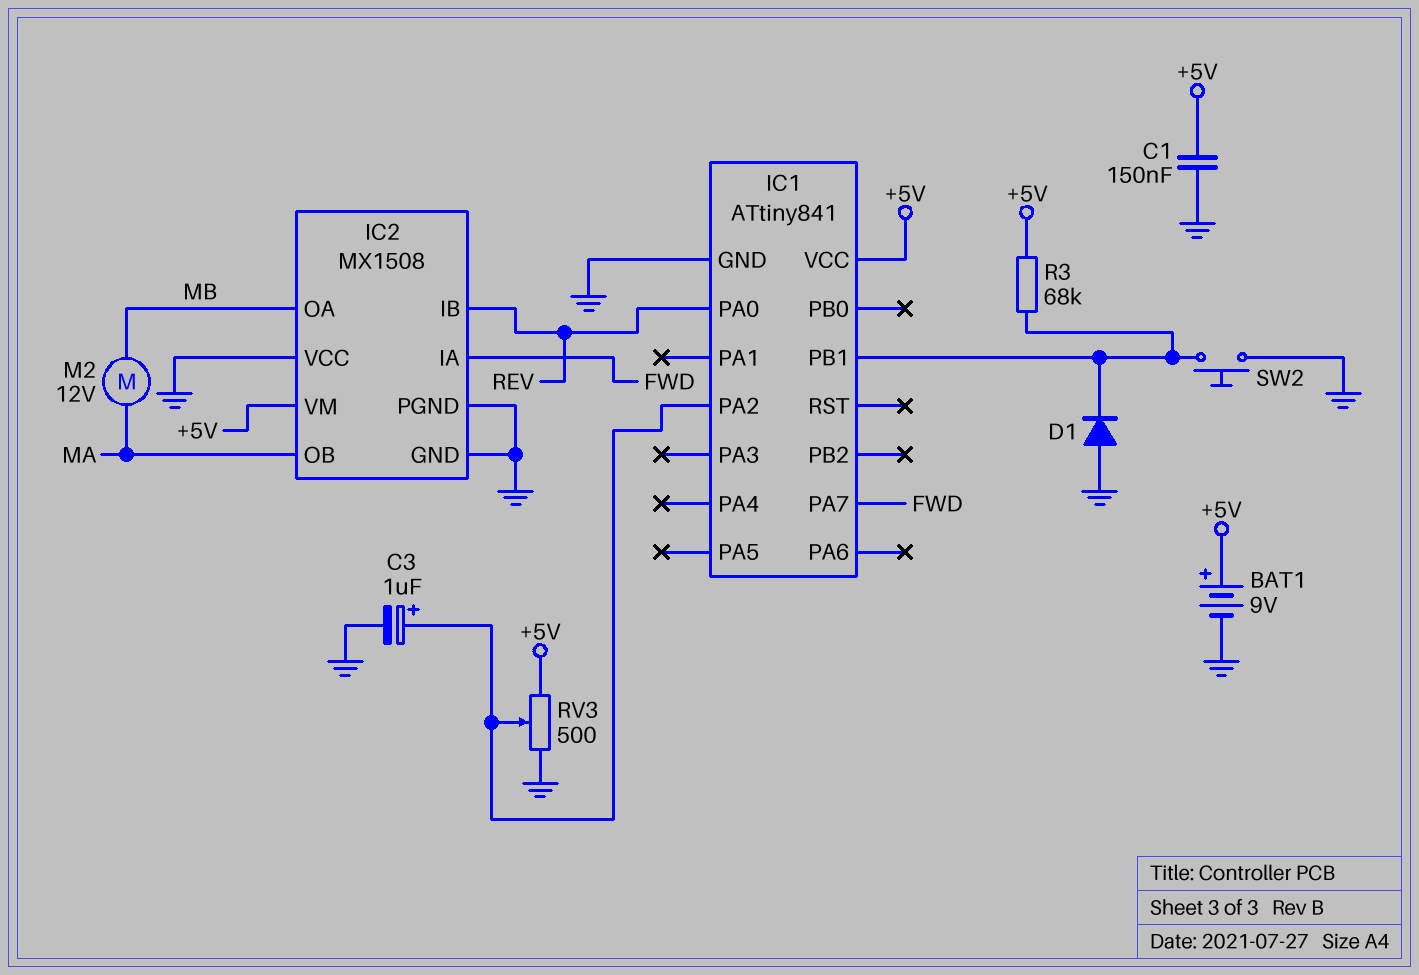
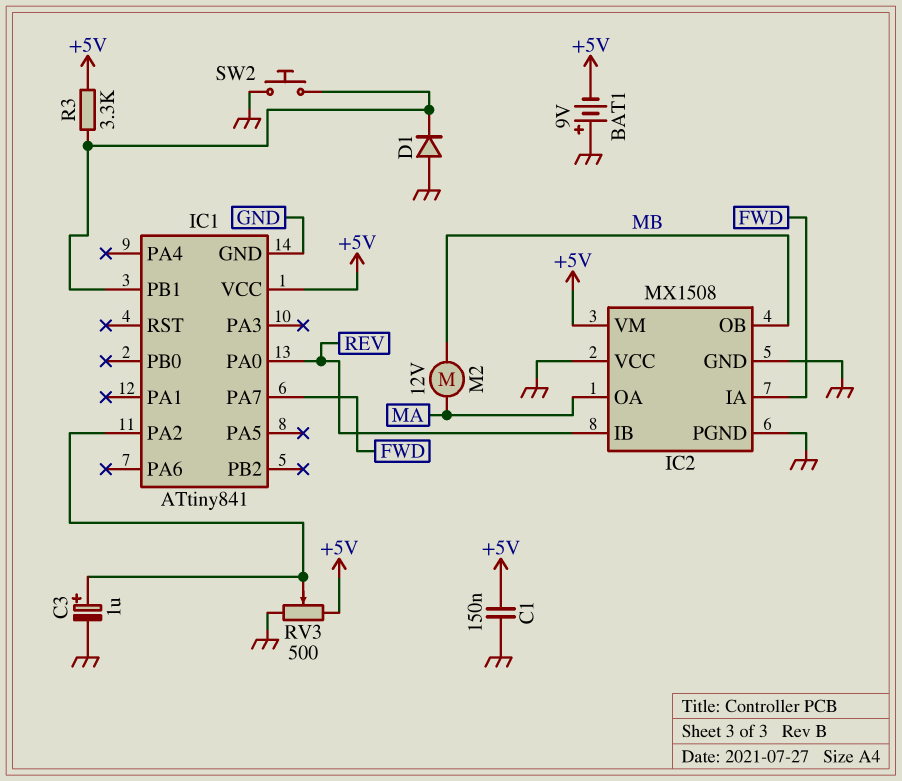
BAT1: 9V (plus +5V, minus GND) -> 9V (plus GND, minus +5V)
IC2 pin OA: MB -> MA
IC2 pin OB: MA -> MB
R3: 68k (+5V, IC1/PB1) -> 3.3k (+5V, IC1/PB1)

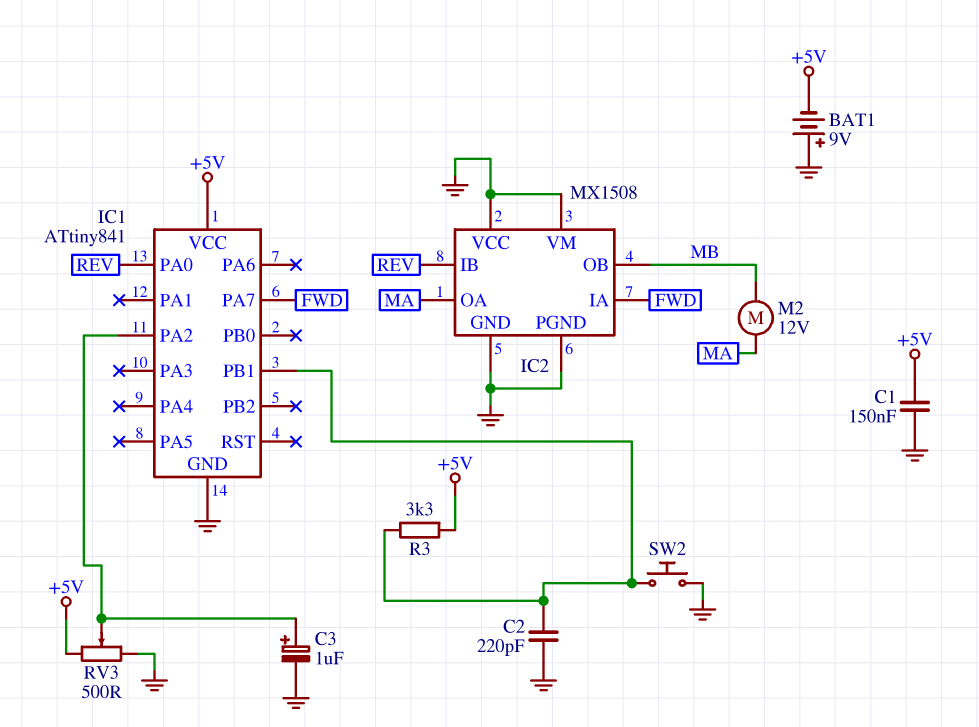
C2: none -> 220pF (GND, IC1/PB1)
D1: diode (A GND, K IC1/PB1) -> none
IC2 pin VM: +5V -> GND

